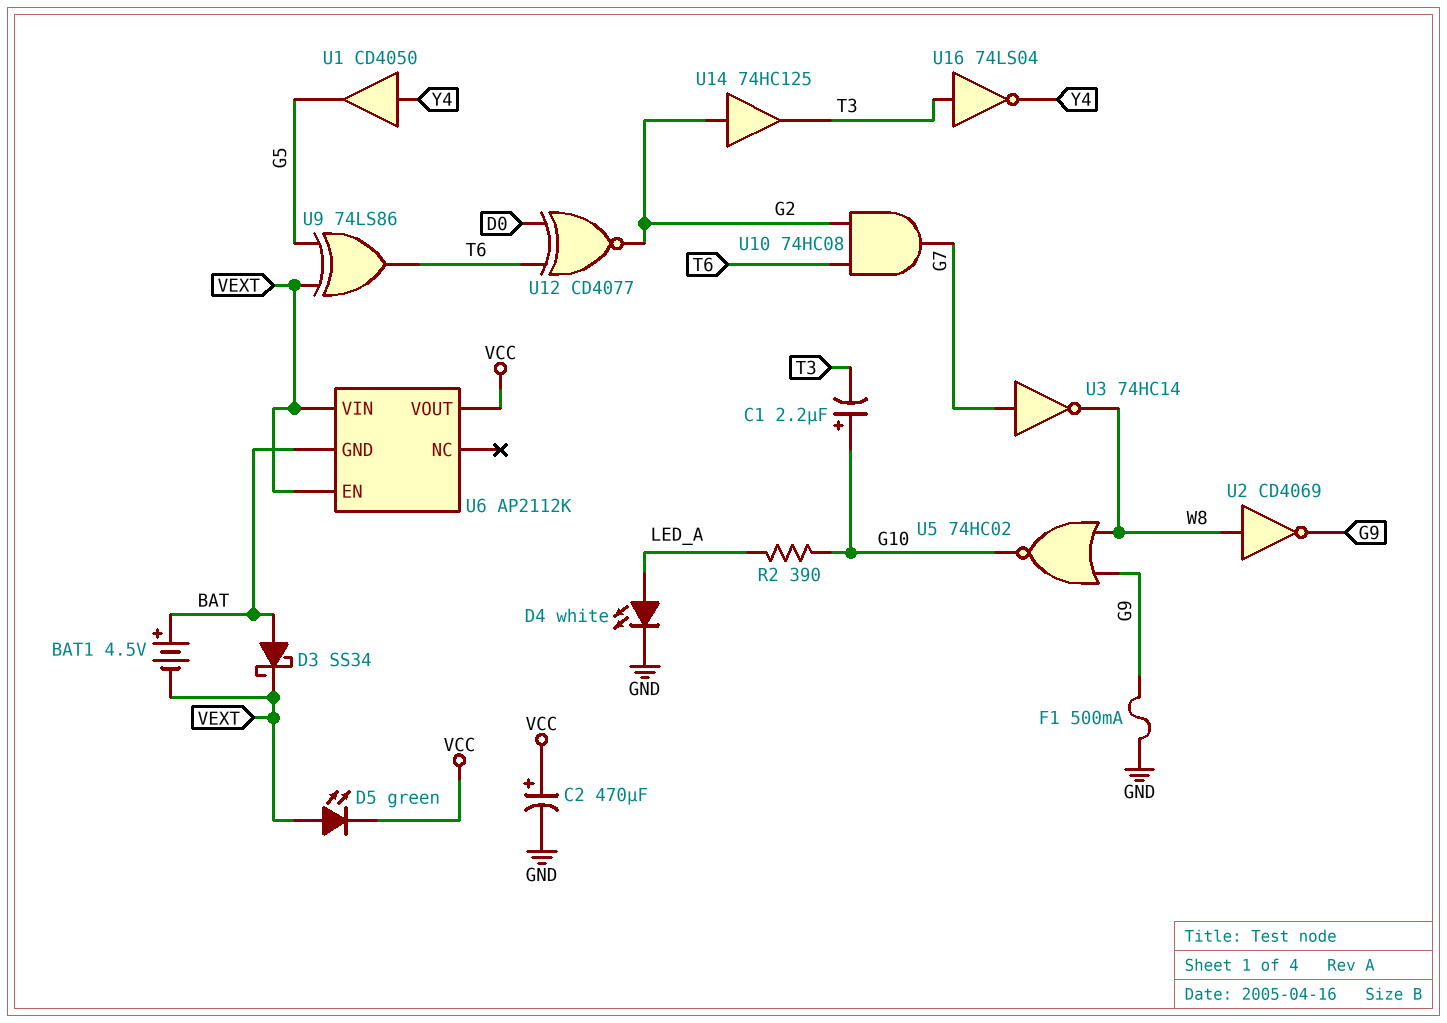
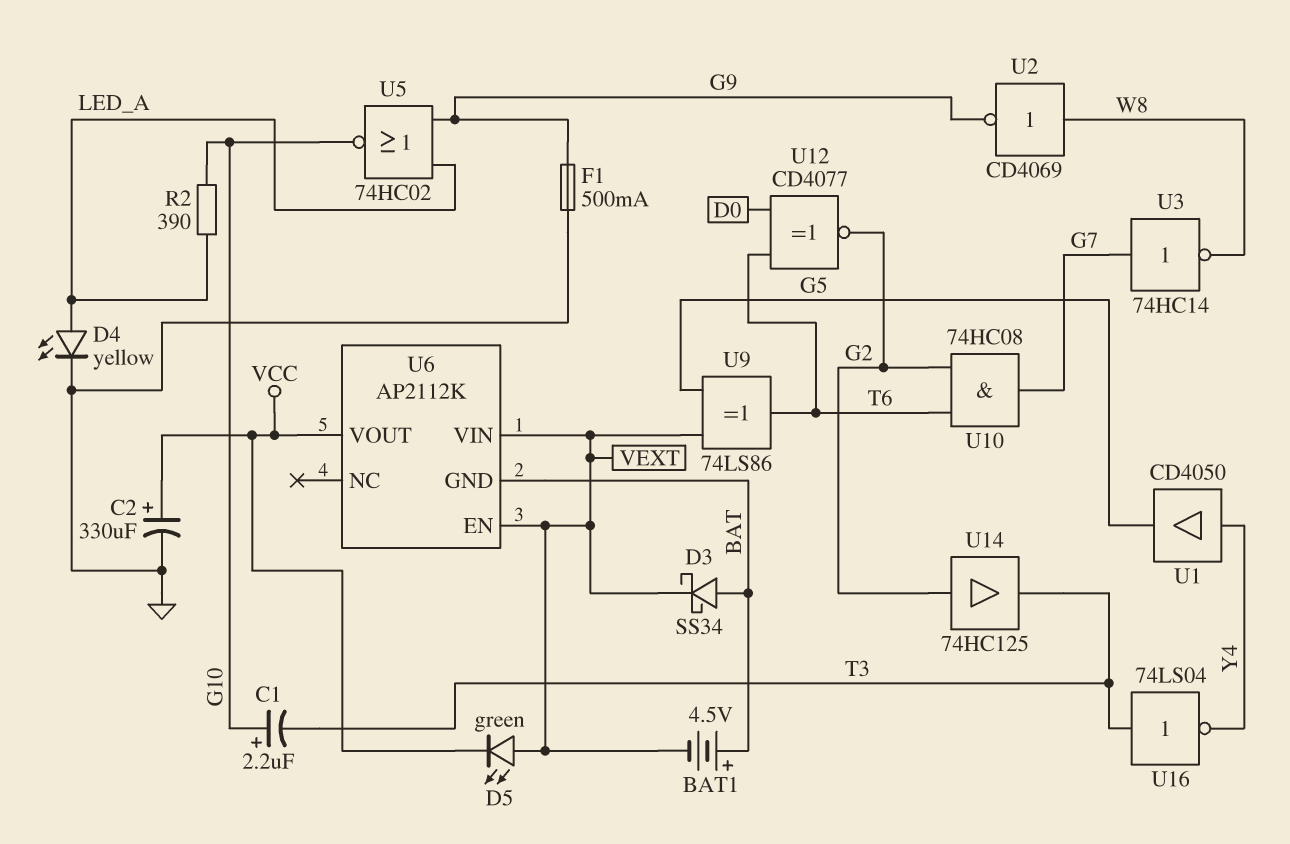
C2: 470uF (plus VCC, minus GND) -> 330uF (plus VCC, minus GND)
D4: LED white (A LED_A, K GND) -> LED yellow (A LED_A, K GND)
U5: NOR 74HC02 (in G9, in W8, out G10) -> NOR 74HC02 (in G9, in LED_A, out G10)

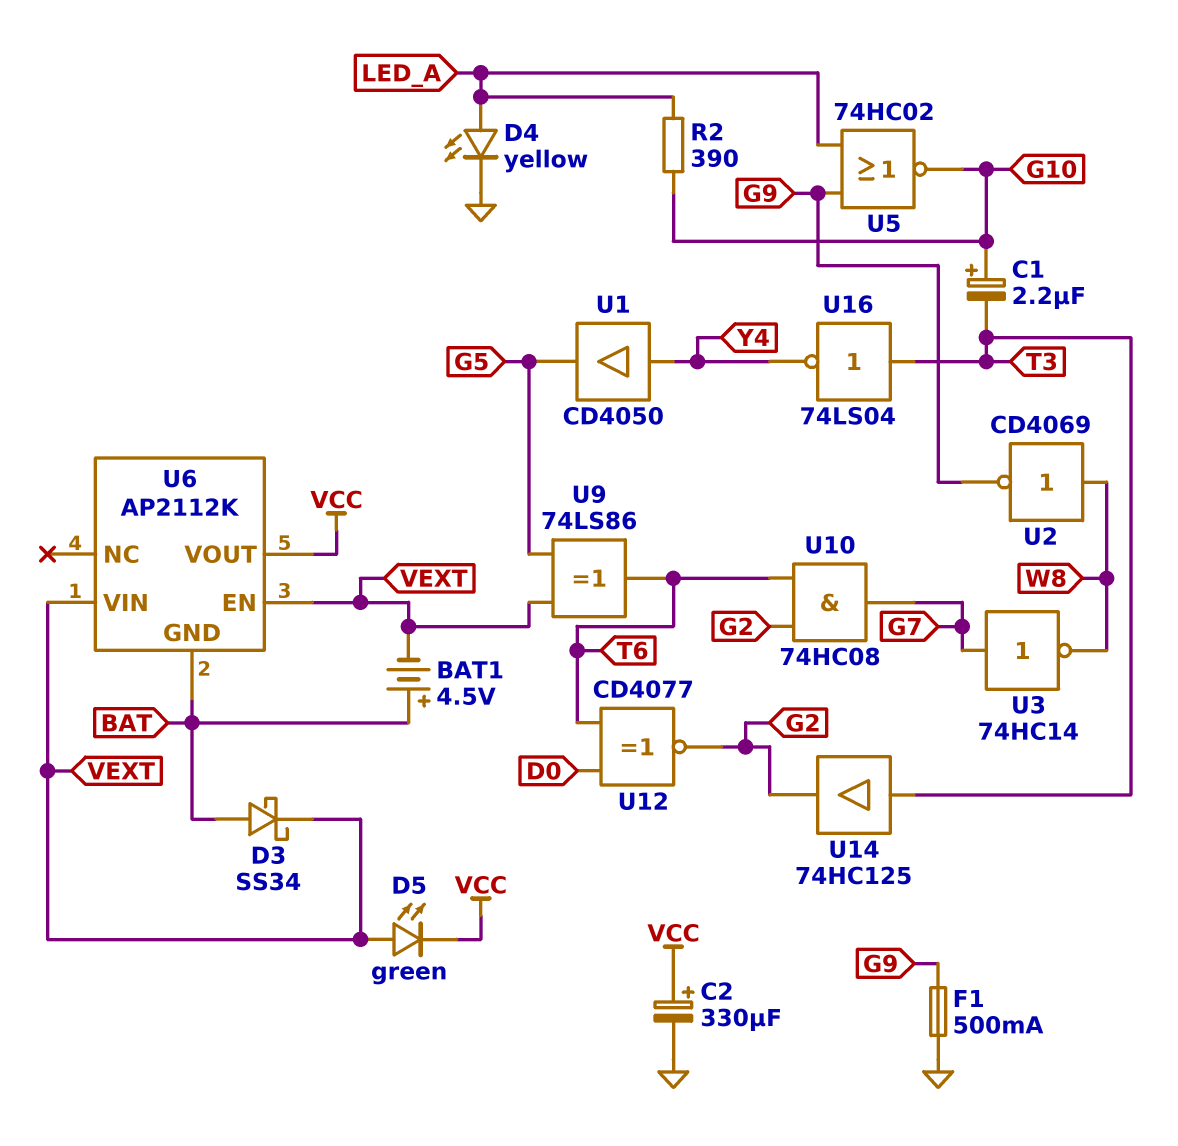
U14: buffer 74HC125 (in G2, out T3) -> buffer 74HC125 (in T3, out G2)

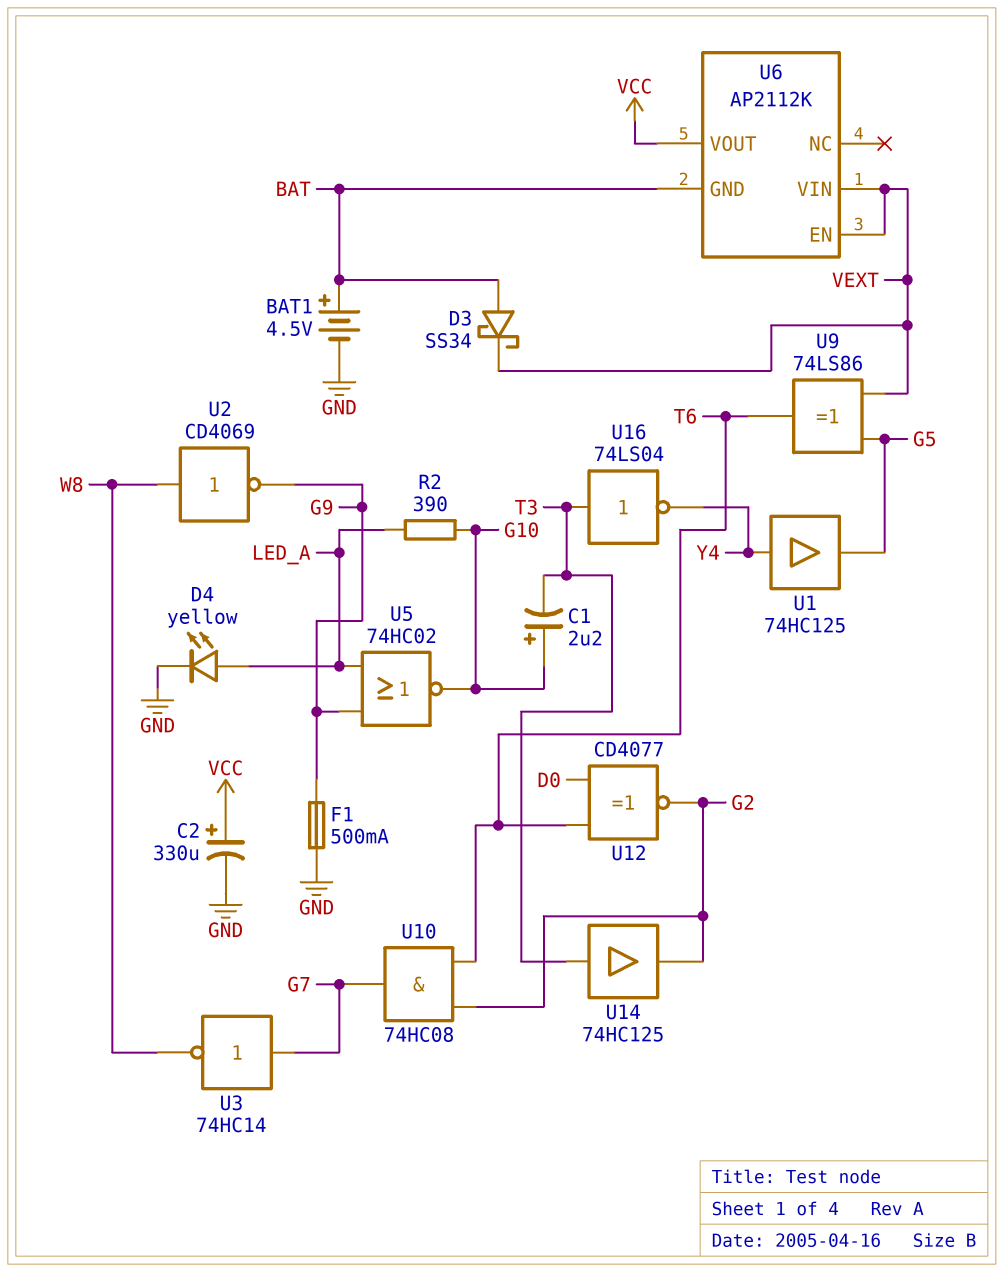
BAT1: 4.5V (plus BAT, minus VEXT) -> 4.5V (plus BAT, minus GND)
D5: LED green (A VEXT, K VCC) -> none
U1: buffer CD4050 (in Y4, out G5) -> buffer 74HC125 (in Y4, out G5)

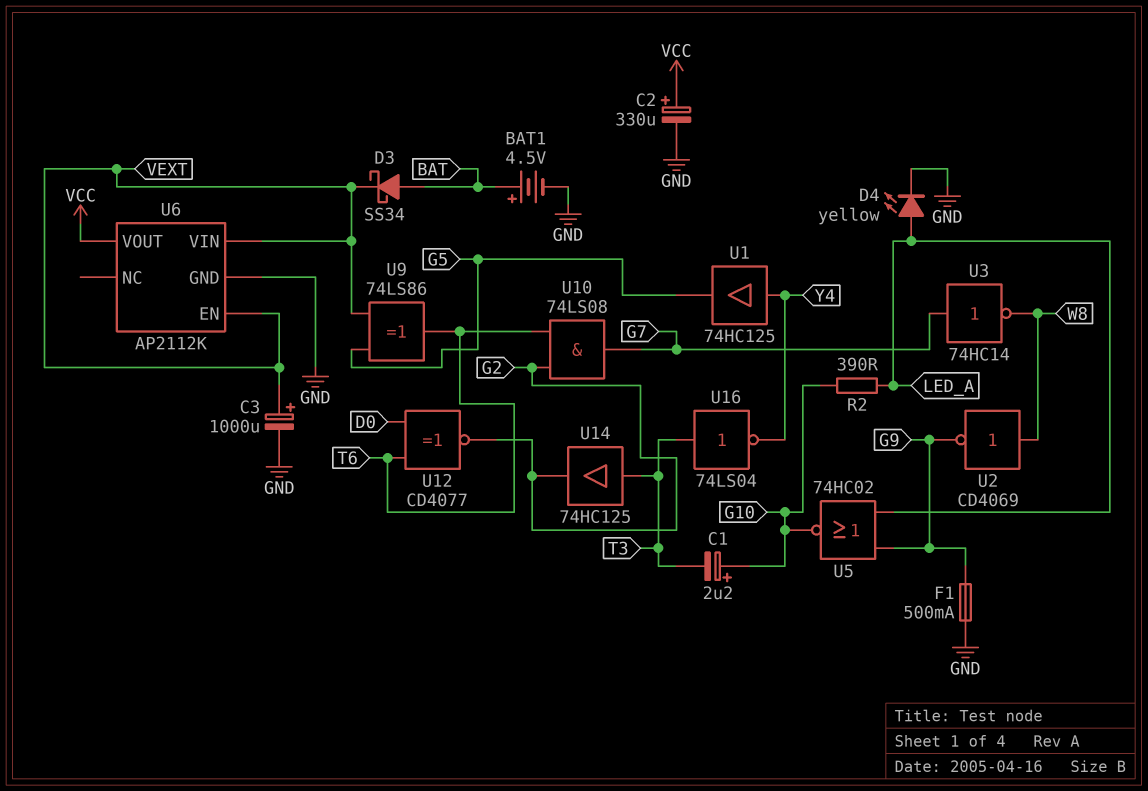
C3: none -> 1000uF (plus VEXT, minus GND)
U6 pin GND: BAT -> GND
U10: AND 74HC08 (in G2, in T6, out G7) -> AND 74LS08 (in G2, in T6, out G7)

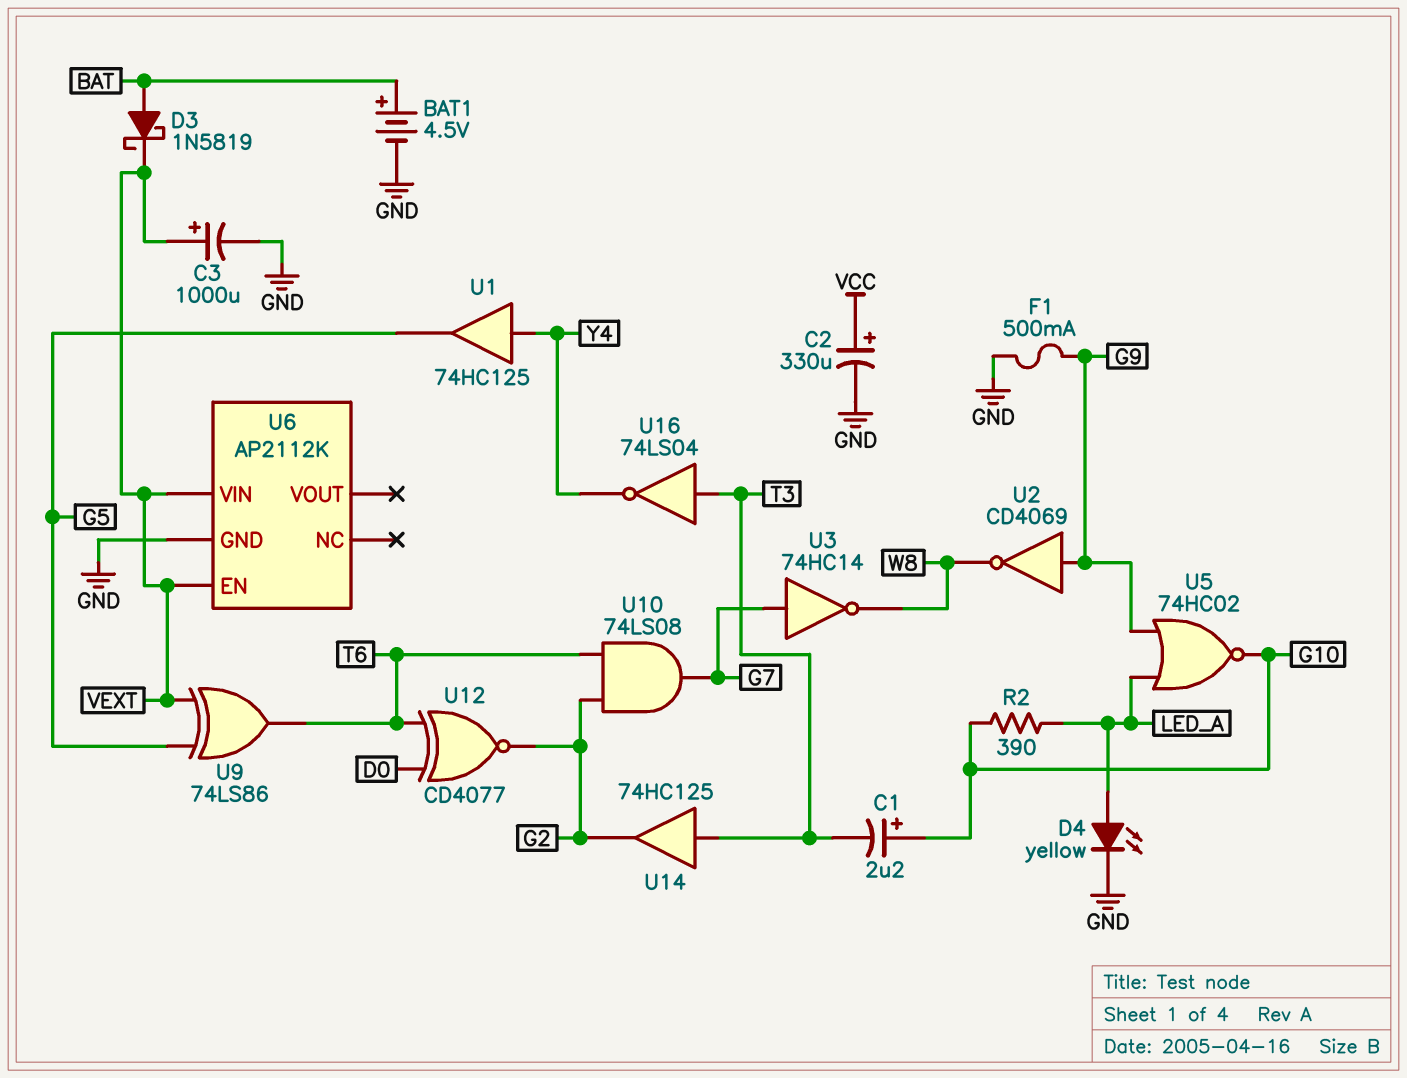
D3: schottky SS34 (A BAT, K VEXT) -> schottky 1N5819 (A BAT, K VEXT)
U2: NOT CD4069 (in W8, out G9) -> NOT CD4069 (in G9, out W8)
U6 pin VOUT: VCC -> none

